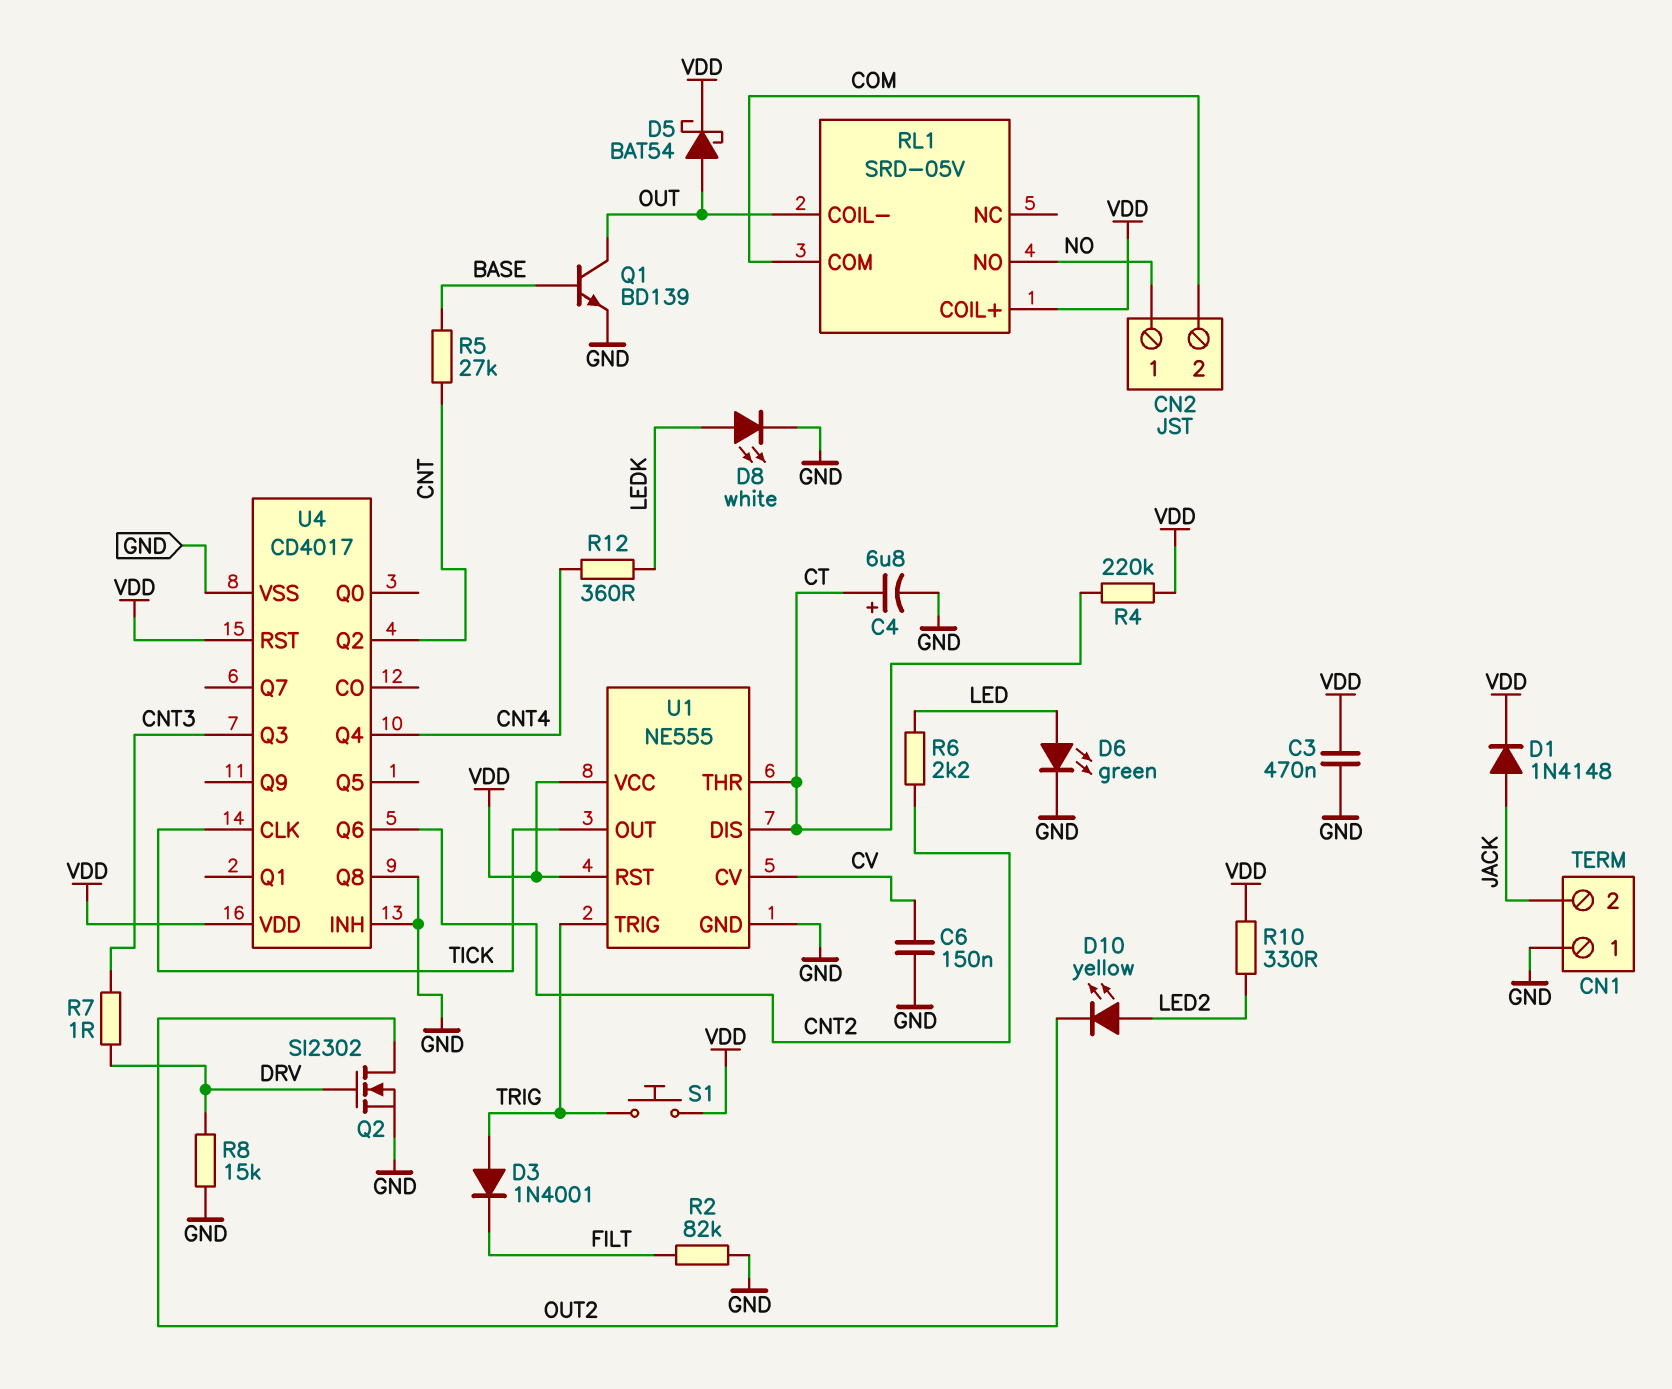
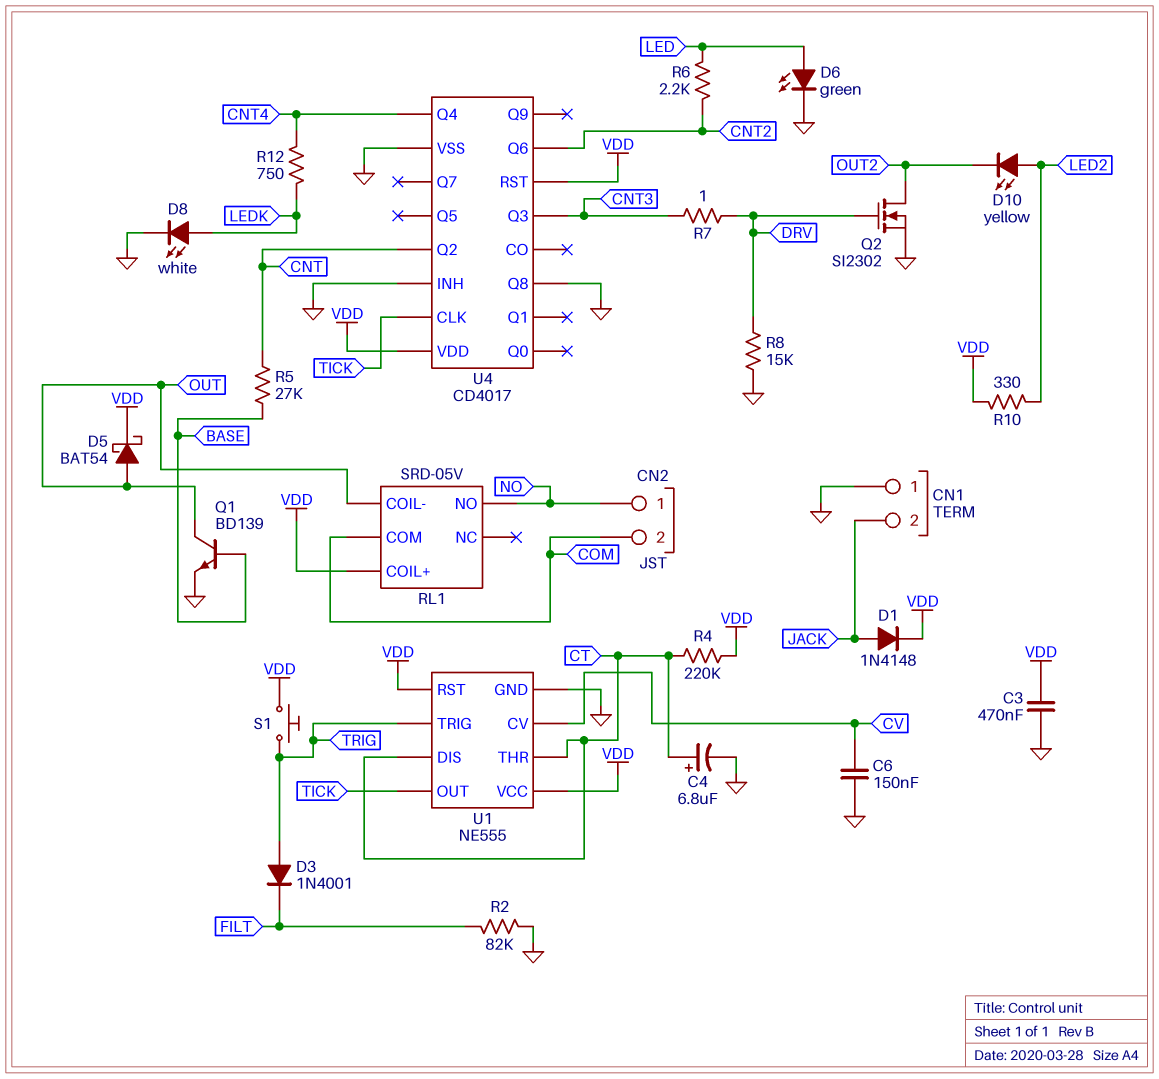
R12: 360 (CNT4, LEDK) -> 750 (CNT4, LEDK)

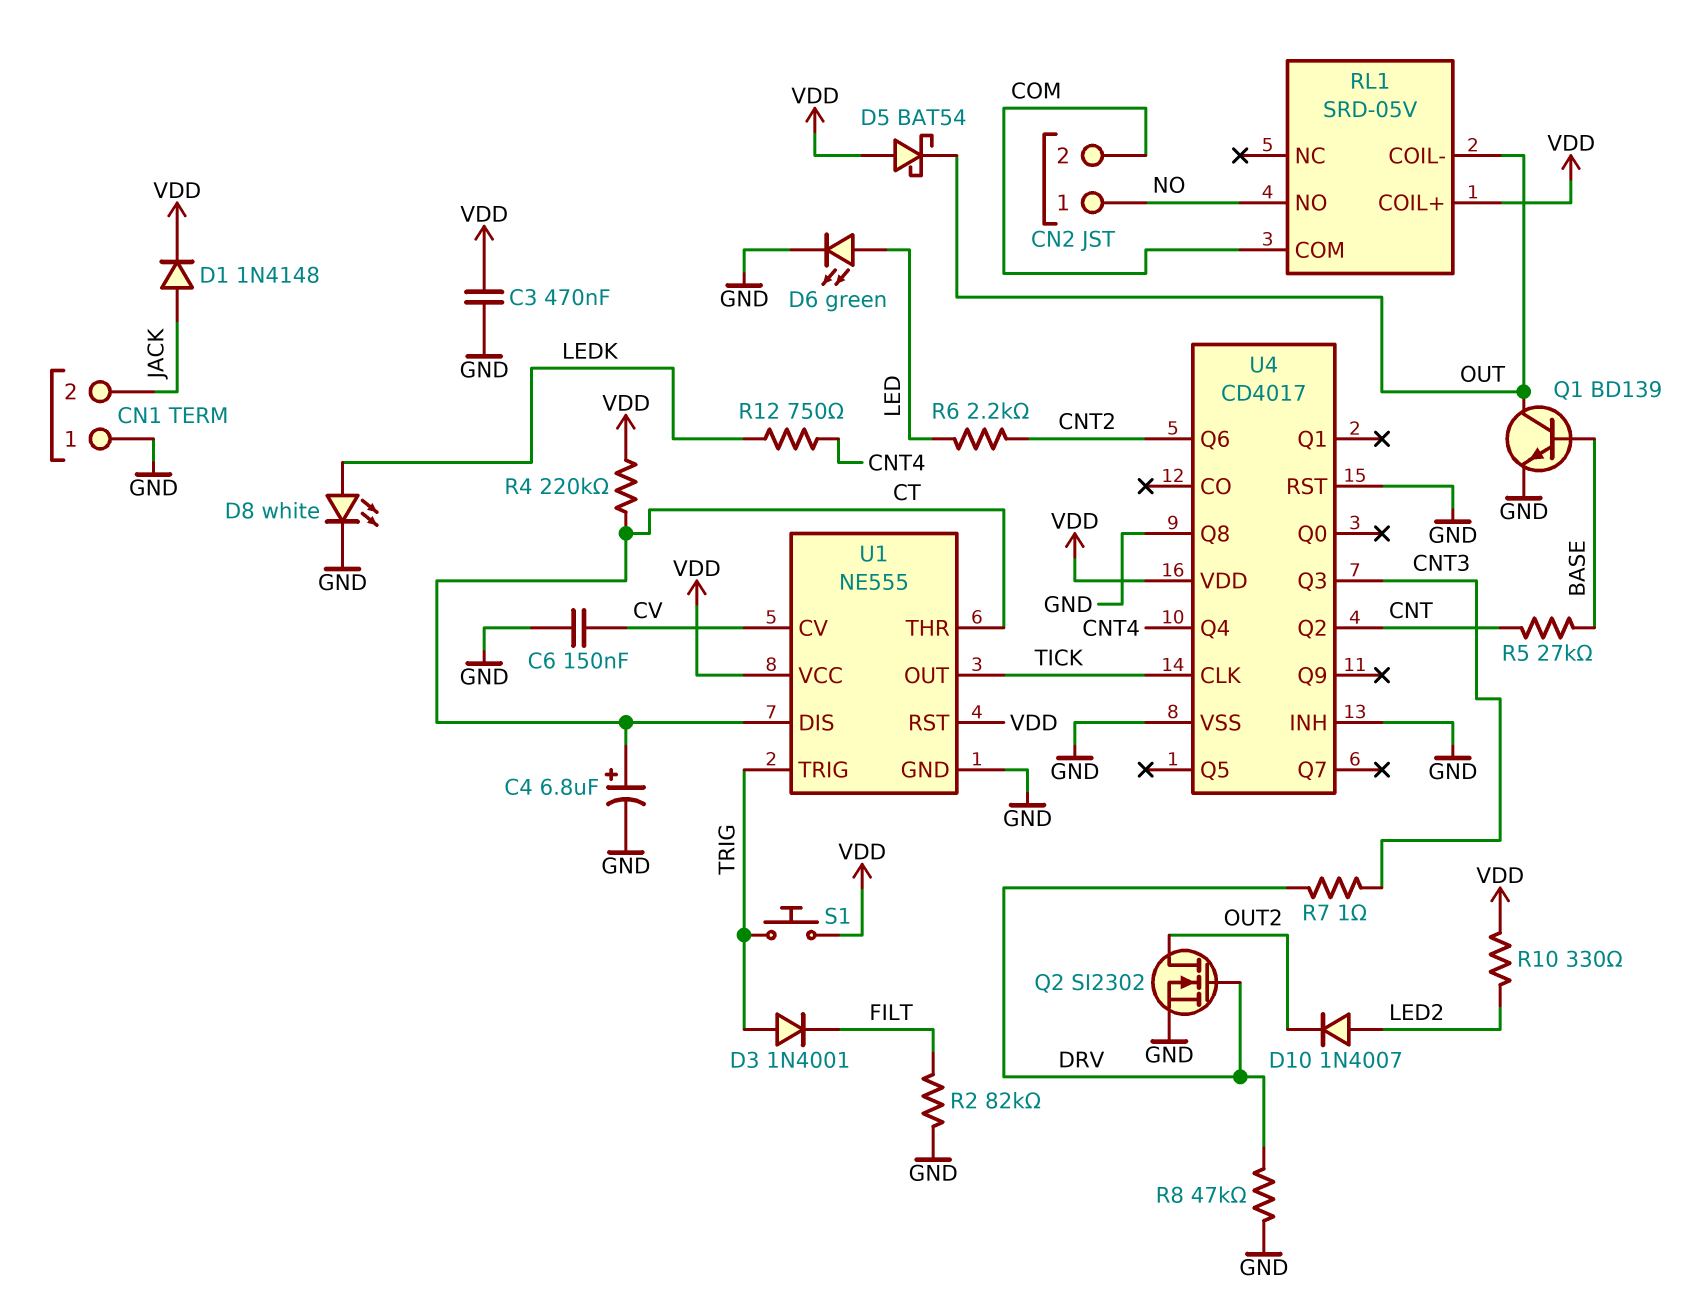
D5: schottky BAT54 (A OUT, K VDD) -> schottky BAT54 (A VDD, K OUT)
D10: LED yellow (A LED2, K OUT2) -> diode 1N4007 (A LED2, K OUT2)
R8: 15k (DRV, GND) -> 47k (DRV, GND)
U4 pin RST: VDD -> GND

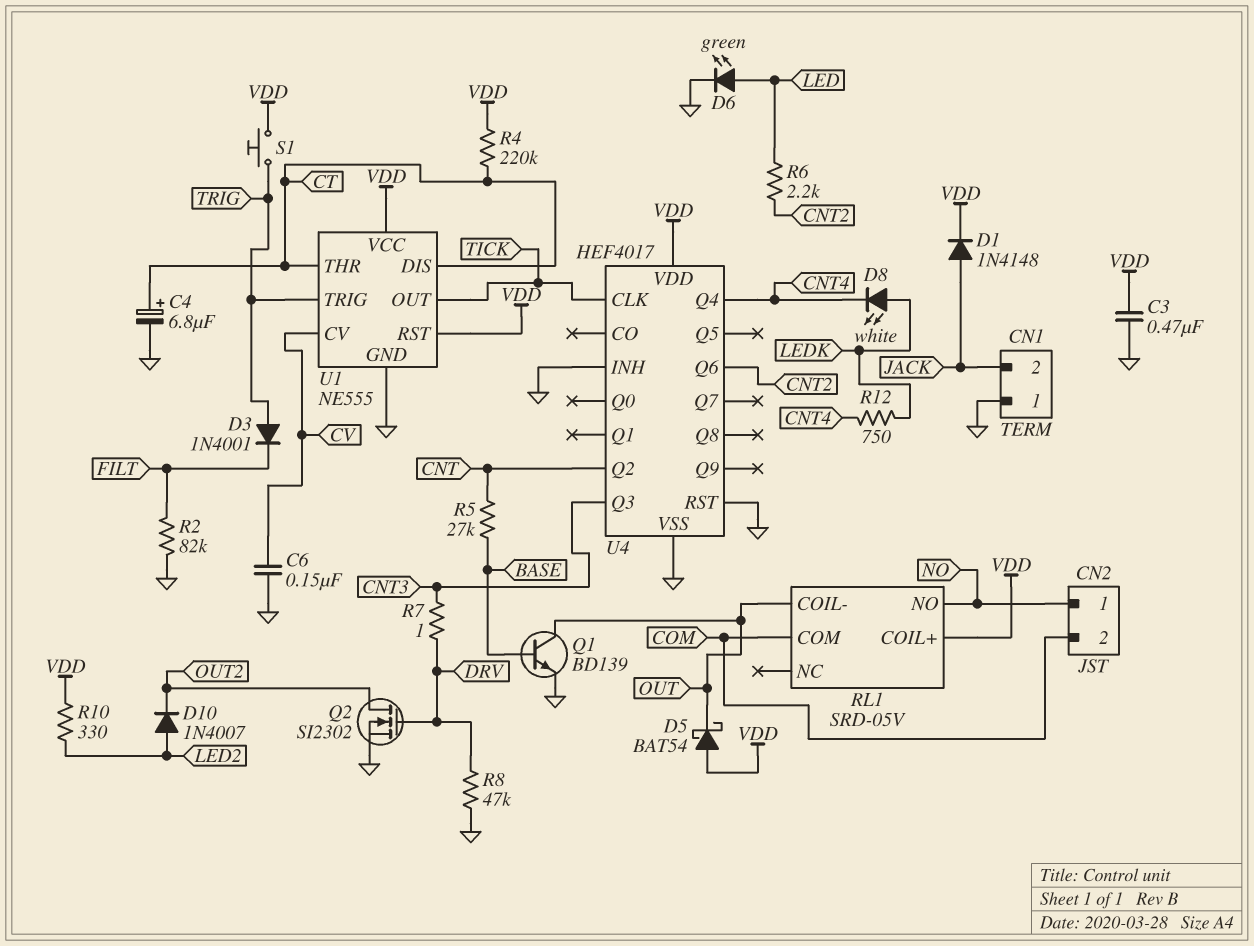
D8: LED white (A LEDK, K GND) -> LED white (A LEDK, K CNT4)
U4: CD4017 -> HEF4017
U4 pin Q8: GND -> none

